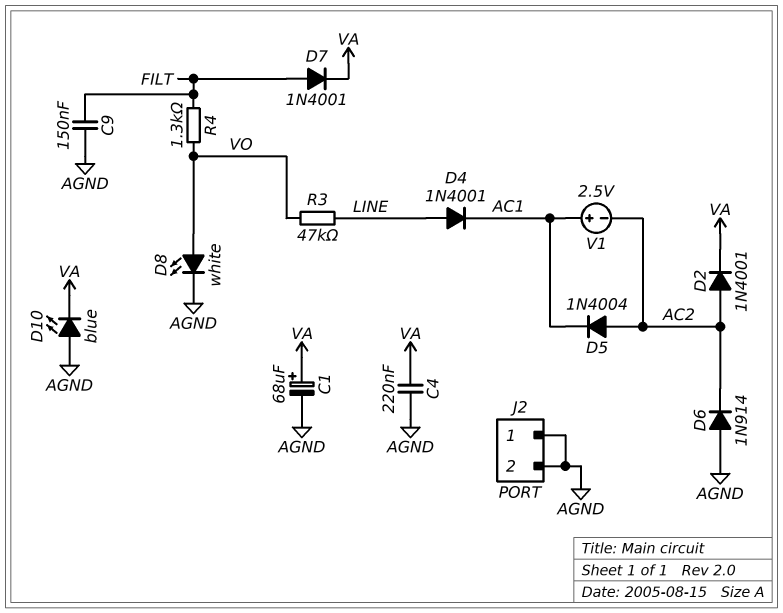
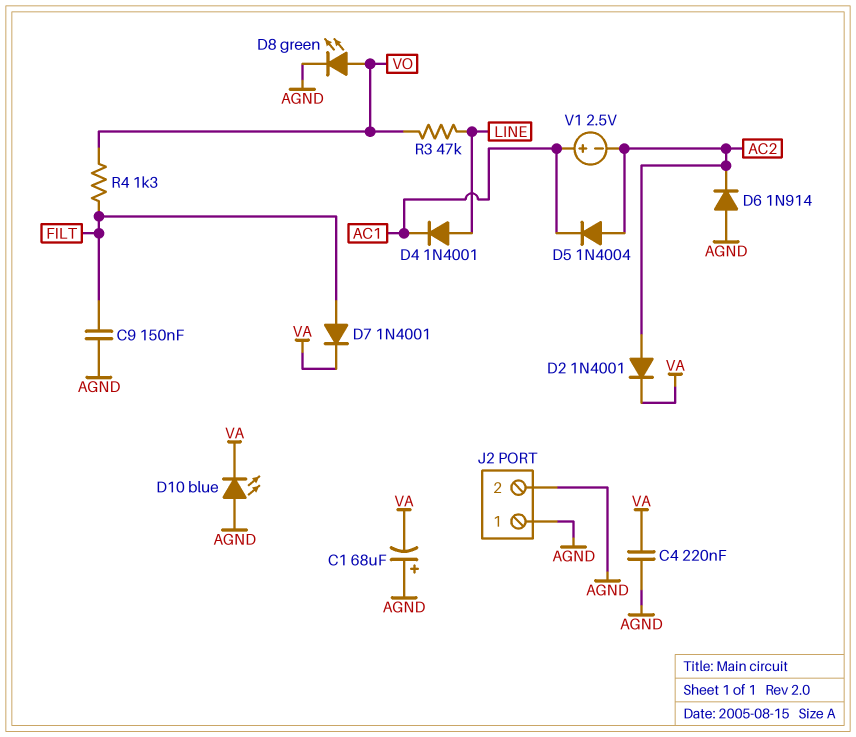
C1: 68uF (plus VA, minus AGND) -> 68uF (plus AGND, minus VA)
D8: LED white (A VO, K AGND) -> LED green (A VO, K AGND)

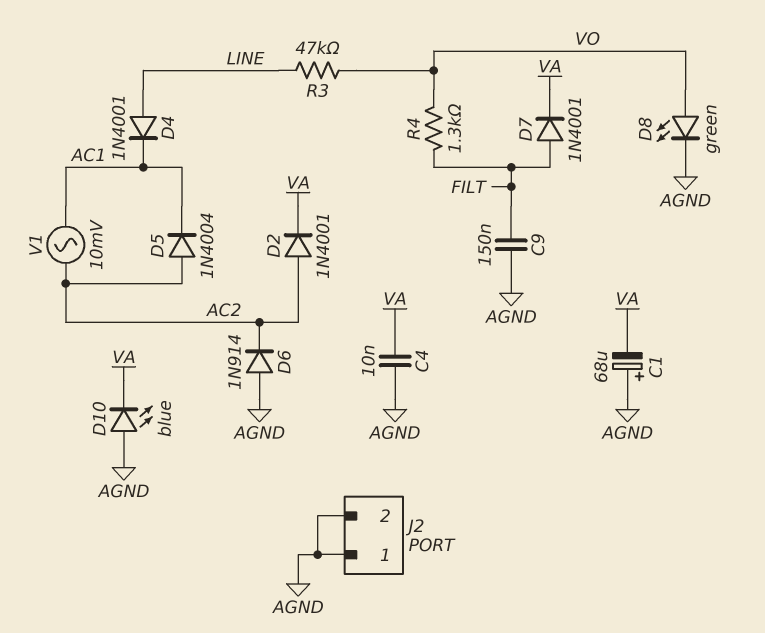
C4: 220nF (AGND, VA) -> 10nF (AGND, VA)
V1: 2.5V (plus AC1, minus AC2) -> AC 10mV (AC1, AC2)

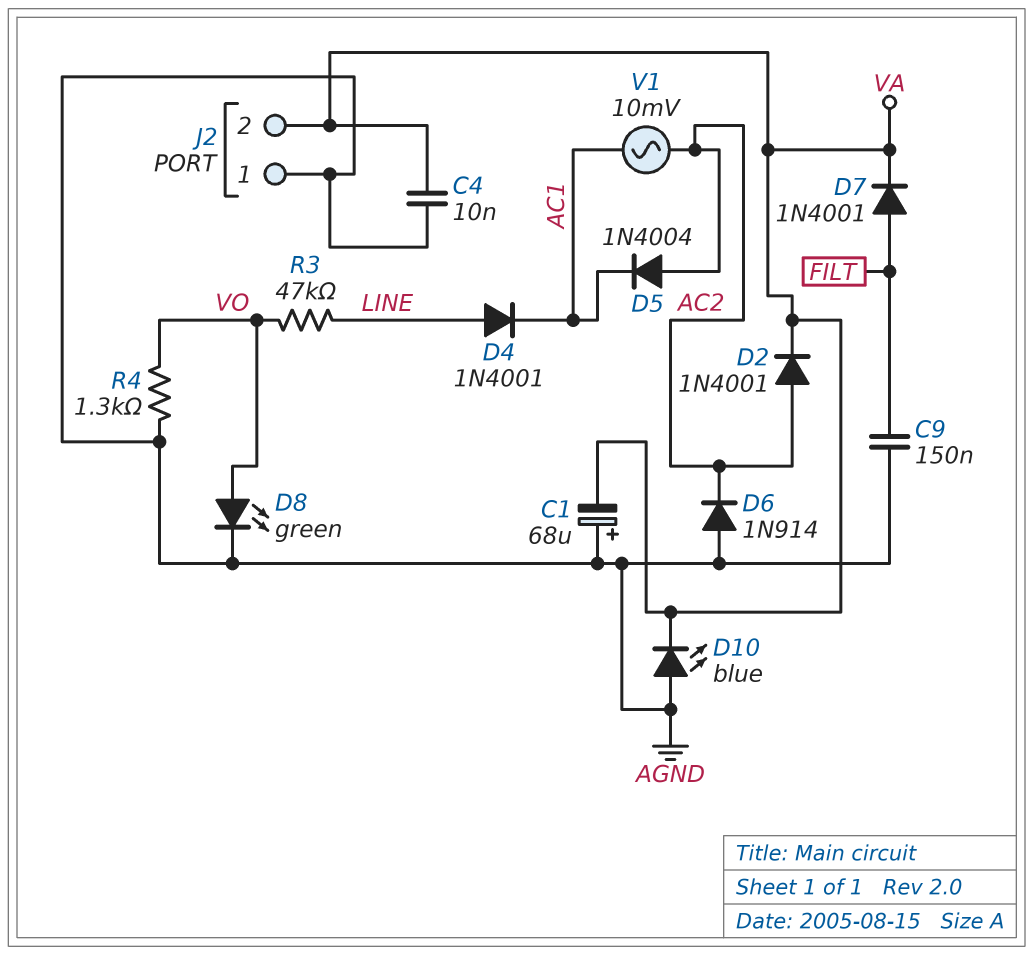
J2 pin 2: AGND -> VA
R4: 1.3k (FILT, VO) -> 1.3k (AGND, VO)

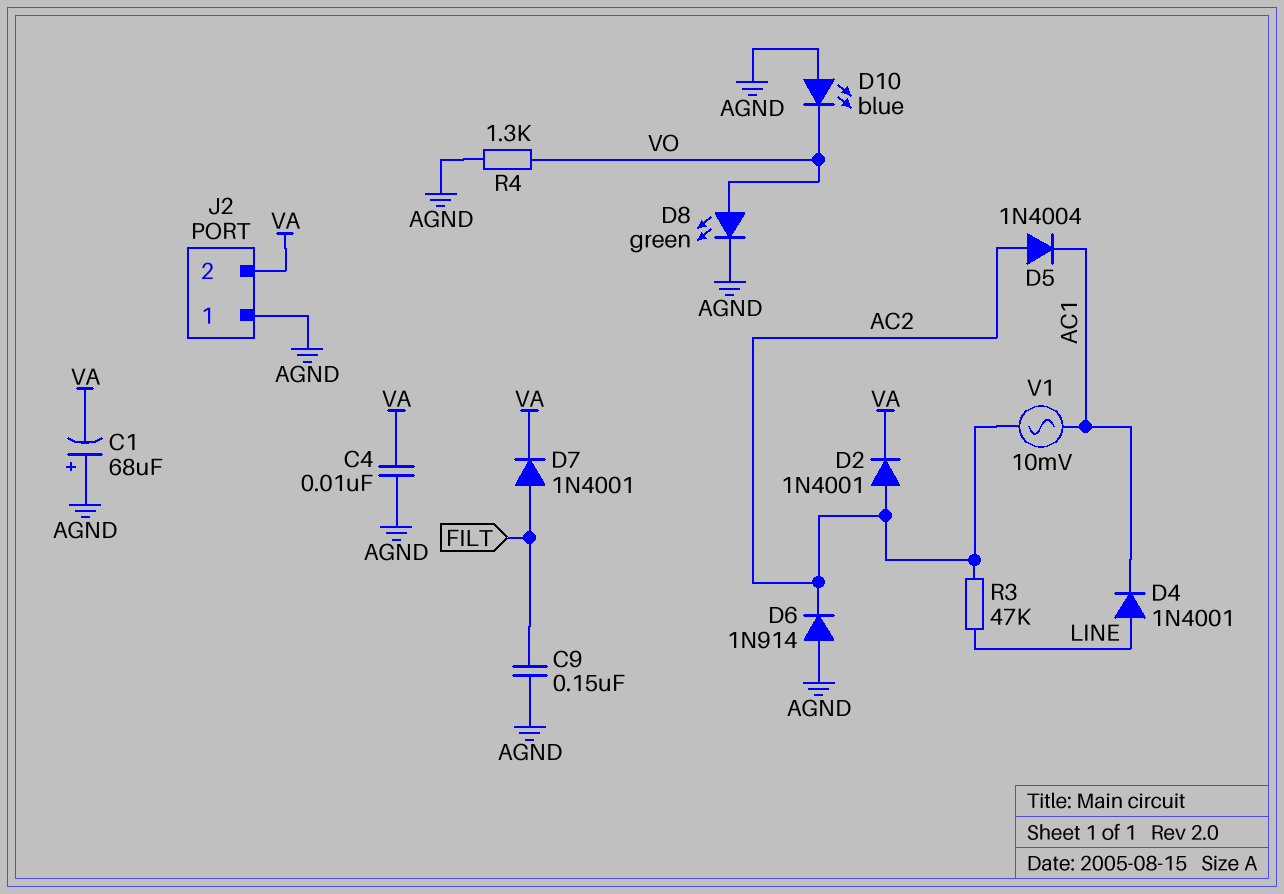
D10: LED blue (A AGND, K VA) -> LED blue (A AGND, K VO)
R3: 47k (LINE, VO) -> 47k (AC2, LINE)

